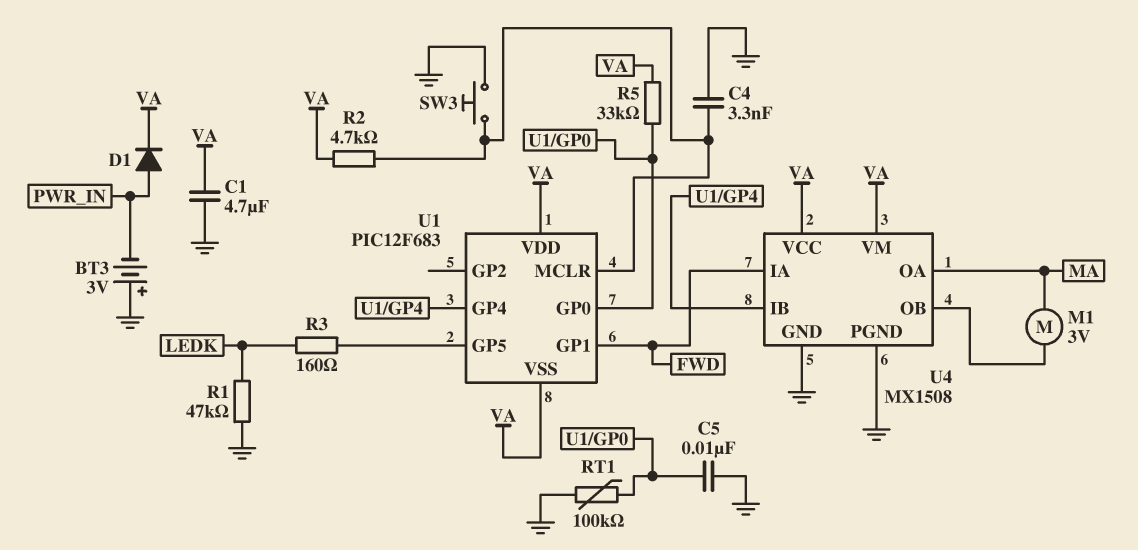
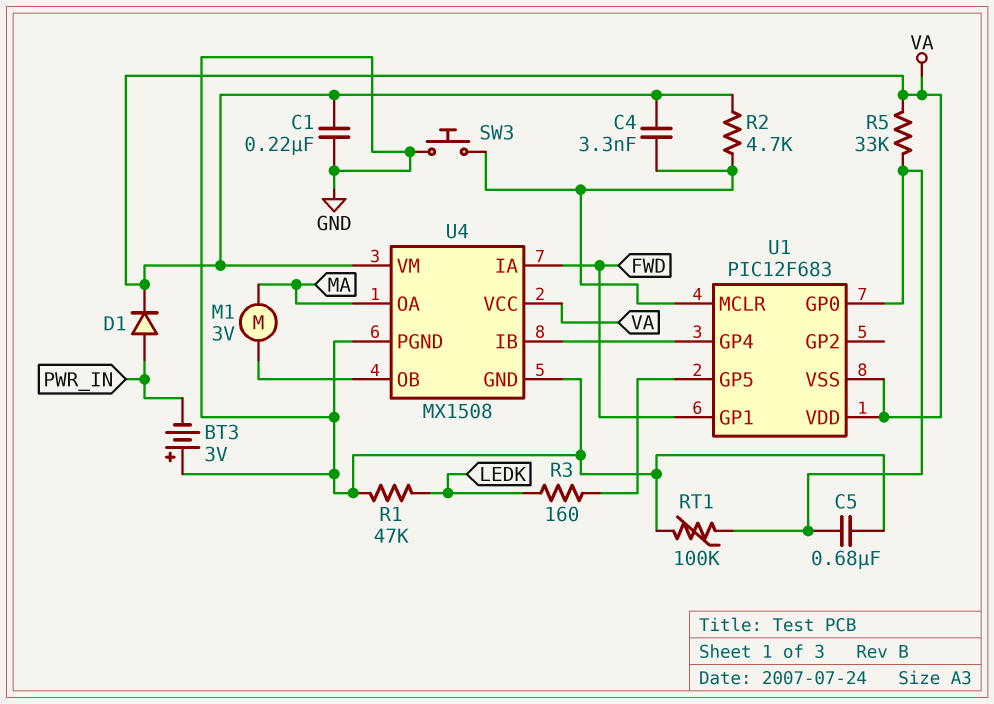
C1: 4.7uF (GND, VA) -> 220nF (GND, VA)
C4: 3.3nF (GND, U1/MCLR) -> 3.3nF (U1/MCLR, VA)
C5: 10nF (GND, U1/GP0) -> 680nF (GND, U1/GP0)

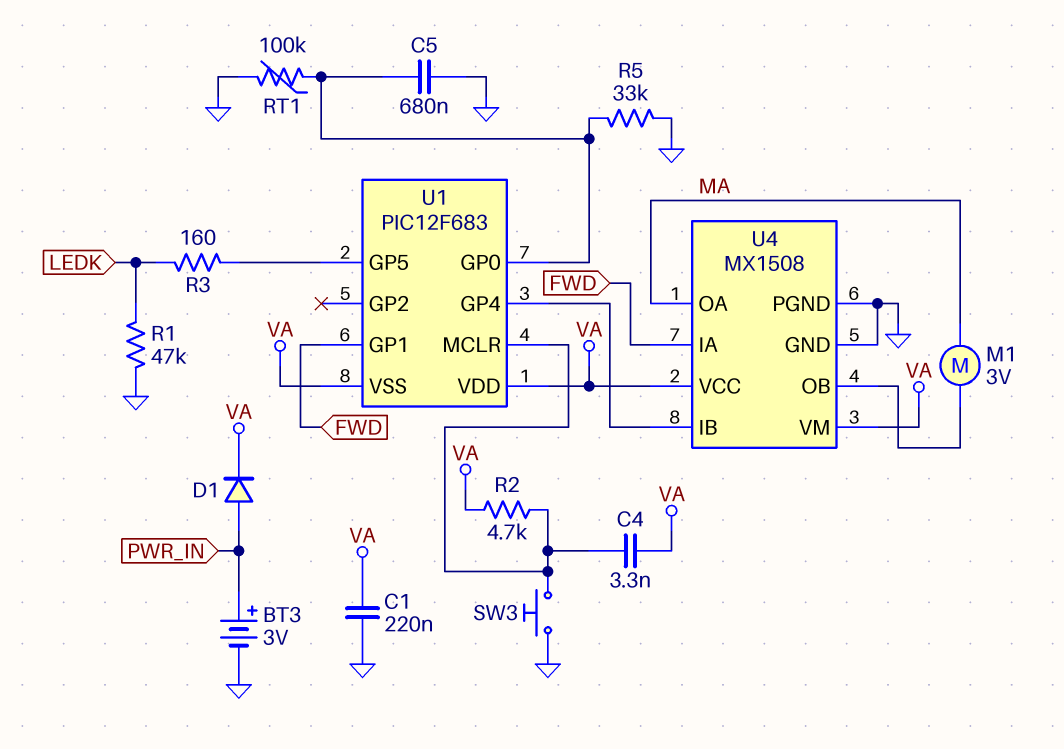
BT3: 3V (plus GND, minus PWR_IN) -> 3V (plus PWR_IN, minus GND)
R5: 33k (U1/GP0, VA) -> 33k (GND, U1/GP0)

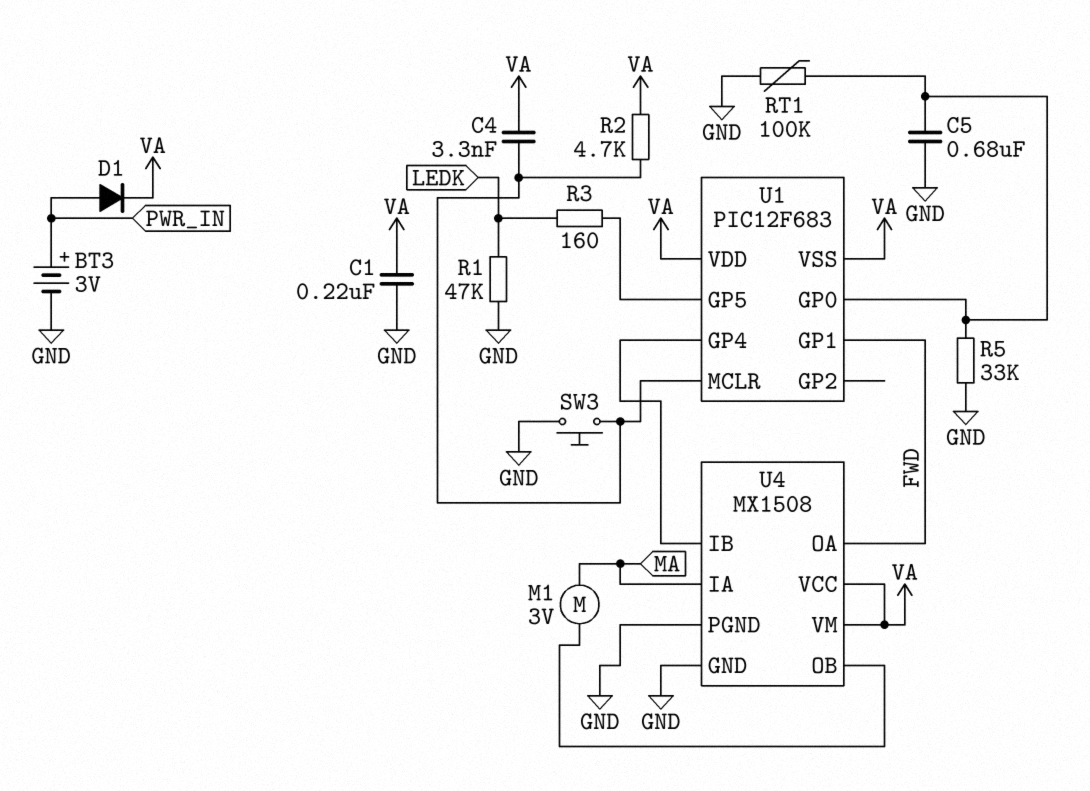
U4 pin IA: FWD -> MA
U4 pin OA: MA -> FWD

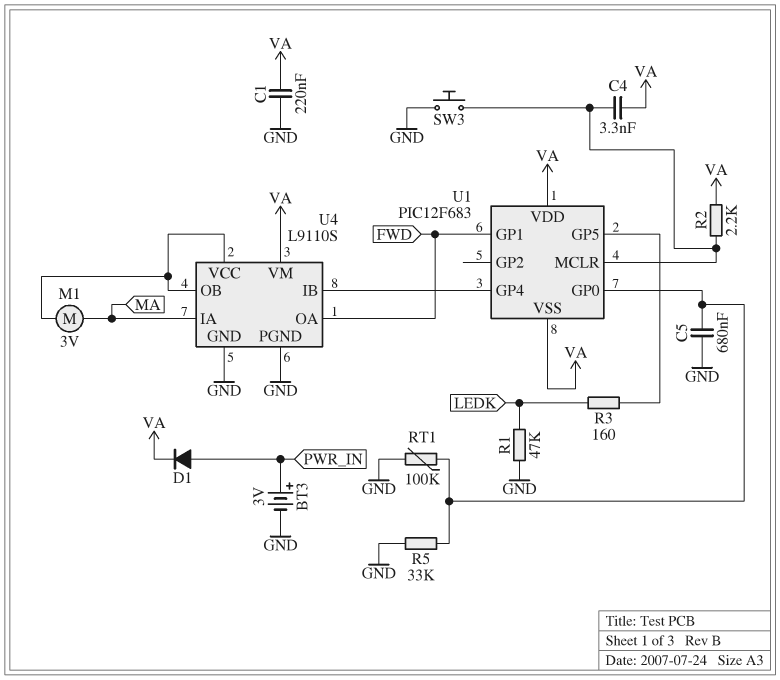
R2: 4.7k (U1/MCLR, VA) -> 2.2k (U1/MCLR, VA)
U4: MX1508 -> L9110S
U4 pin VCC: VA -> U4/OB

